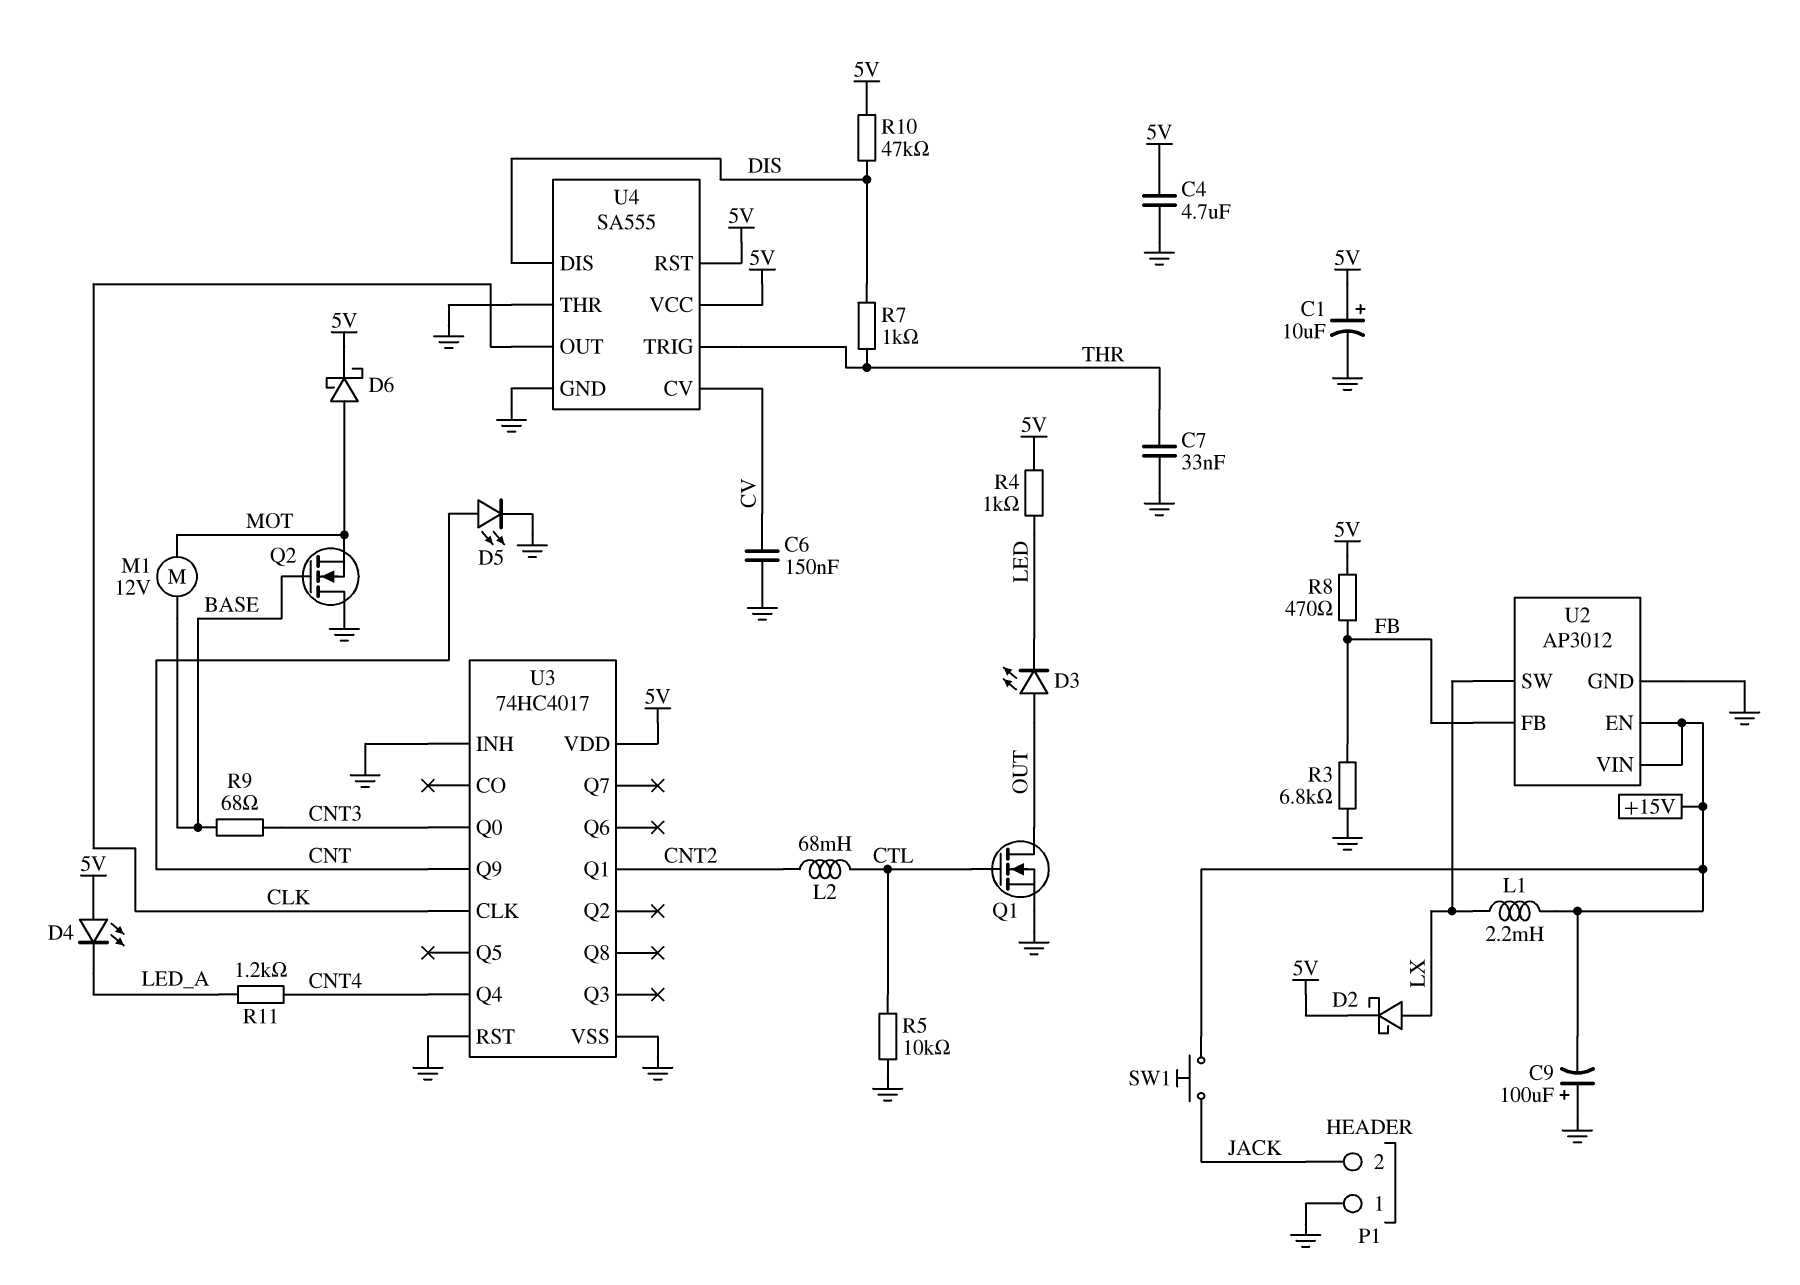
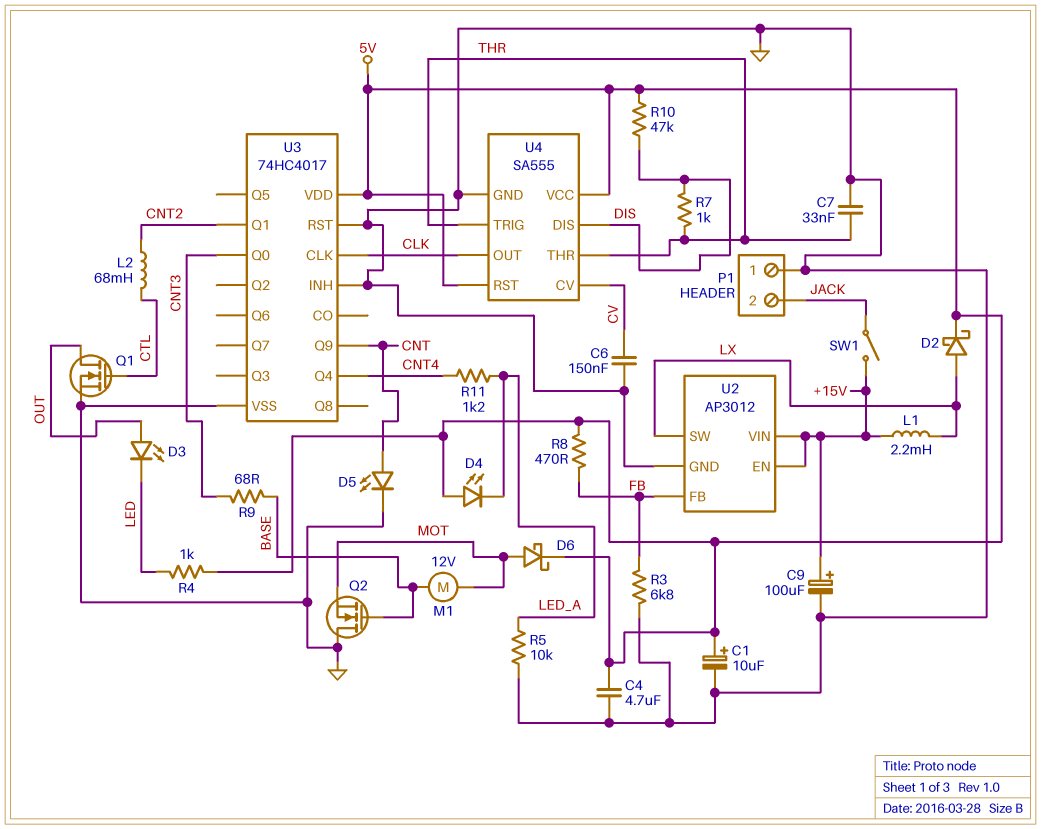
C9: 100uF (plus GND, minus +15V) -> 100uF (plus +15V, minus GND)
R5: 10k (CTL, GND) -> 10k (GND, LED_A)
SW1: button (+15V, JACK) -> switch (+15V, JACK)
U4 pin THR: GND -> THR

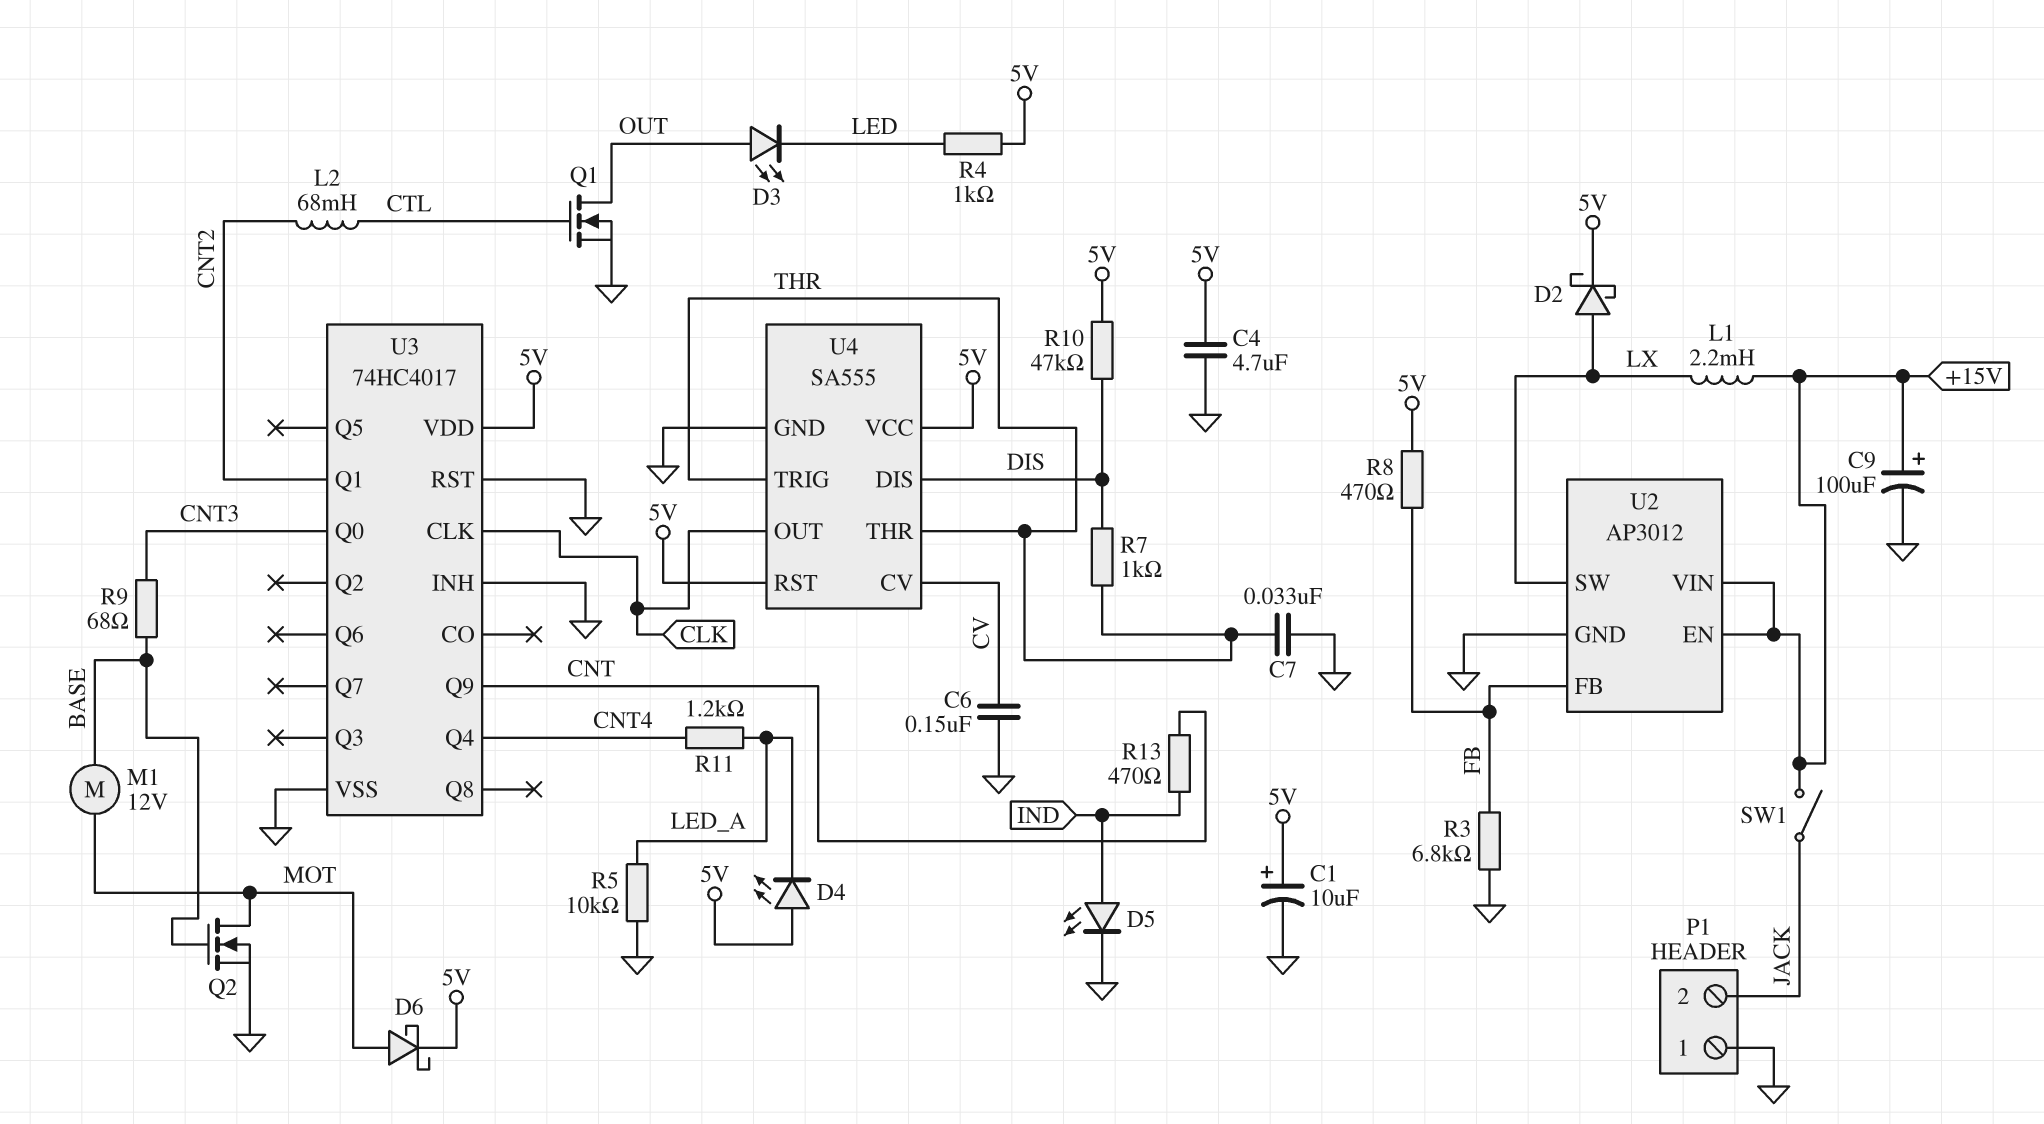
D5: LED (A CNT, K GND) -> LED (A IND, K GND)
Q2: NMOS (G BASE, D GND, S MOT) -> NMOS (G BASE, D MOT, S GND)
R13: none -> 470 (CNT, IND)

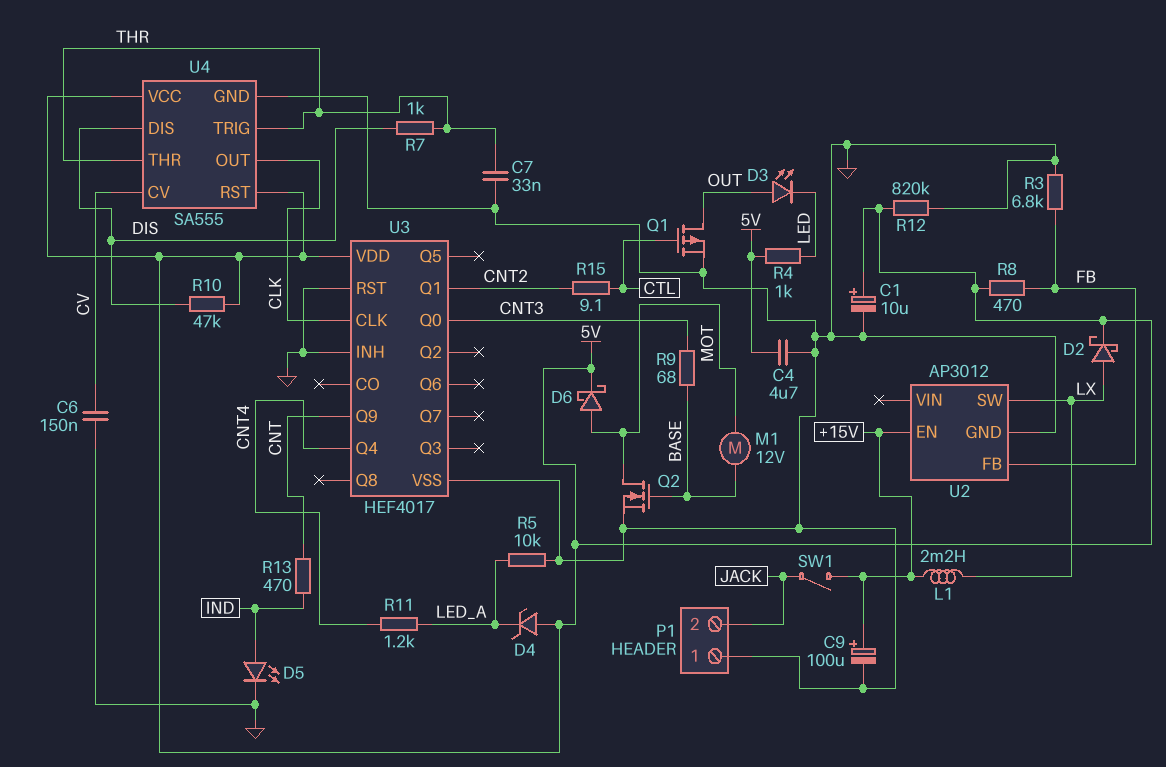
D4: LED (A 5V, K LED_A) -> zener (A 5V, K LED_A)
L2: 68mH (CNT2, CTL) -> none
Q1: NMOS (G CTL, D OUT, S GND) -> PMOS (G CTL, D OUT, S GND)
R12: none -> 820k (5V, GND)
R15: none -> 9.1 (CNT2, CTL)
U2 pin VIN: +15V -> none
U3: 74HC4017 -> HEF4017

